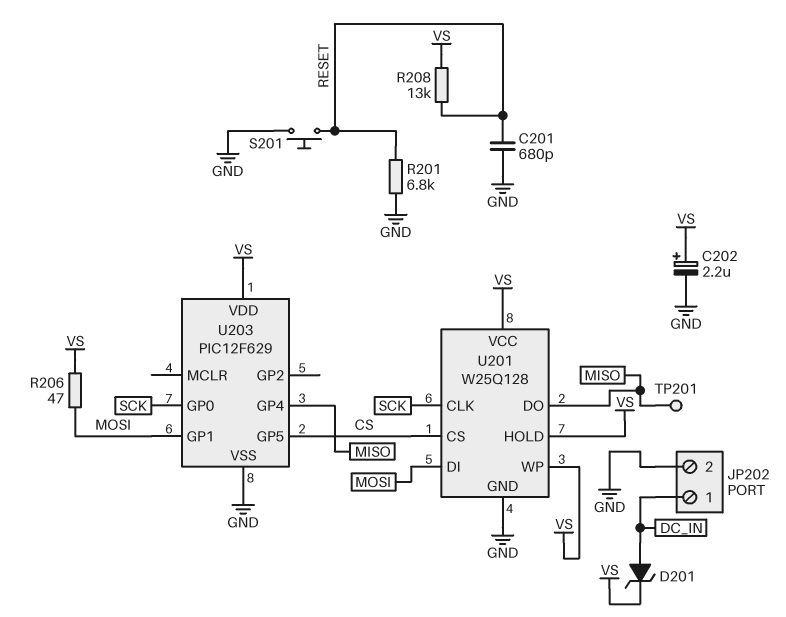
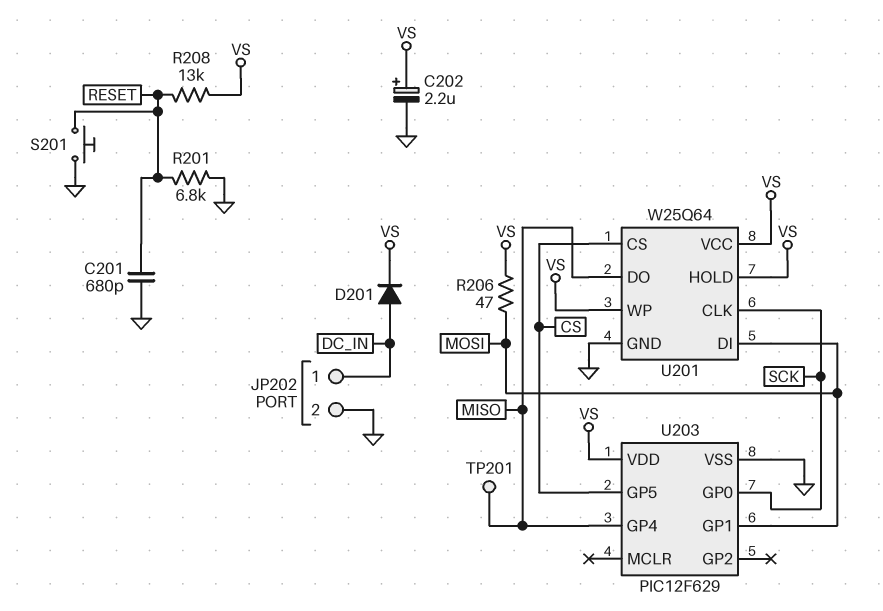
D201: zener (A DC_IN, K VS) -> diode (A DC_IN, K VS)
U201: W25Q128 -> W25Q64

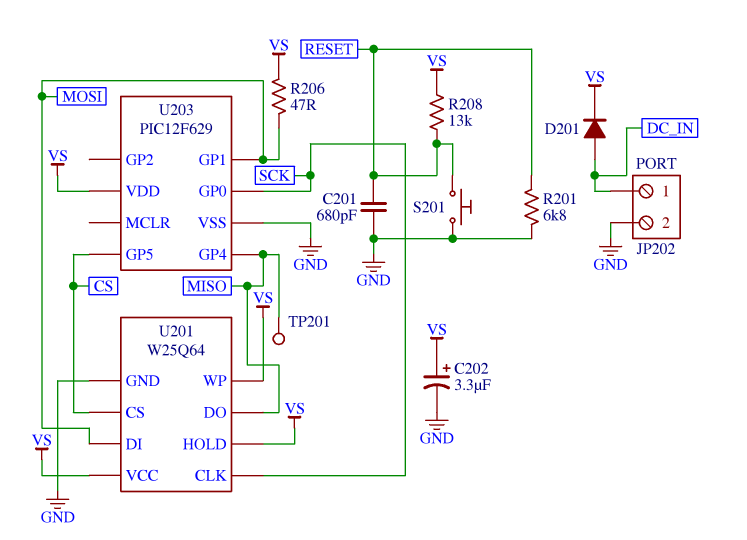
C202: 2.2uF (plus VS, minus GND) -> 3.3uF (plus VS, minus GND)

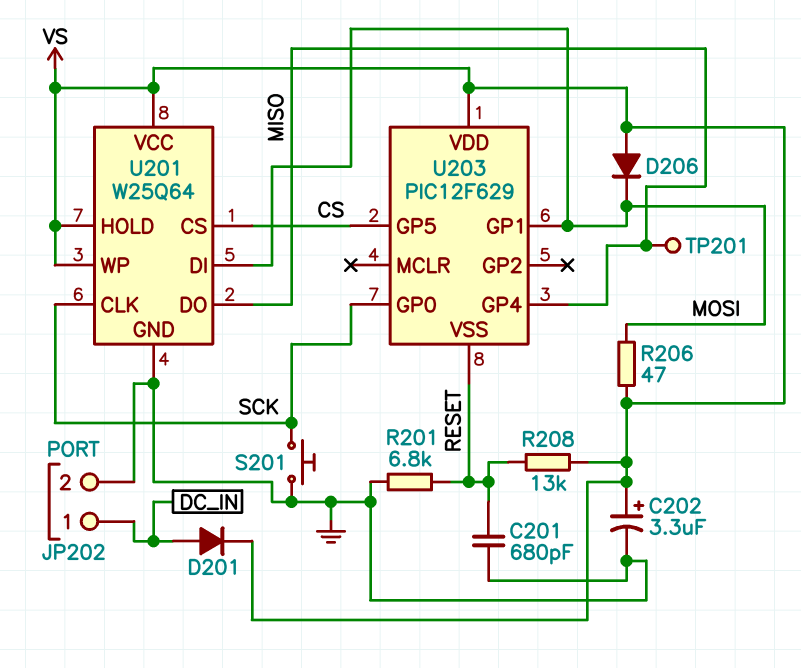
D206: none -> diode (A VS, K MOSI)
S201: button (GND, RESET) -> button (GND, SCK)
U203 pin VSS: GND -> RESET

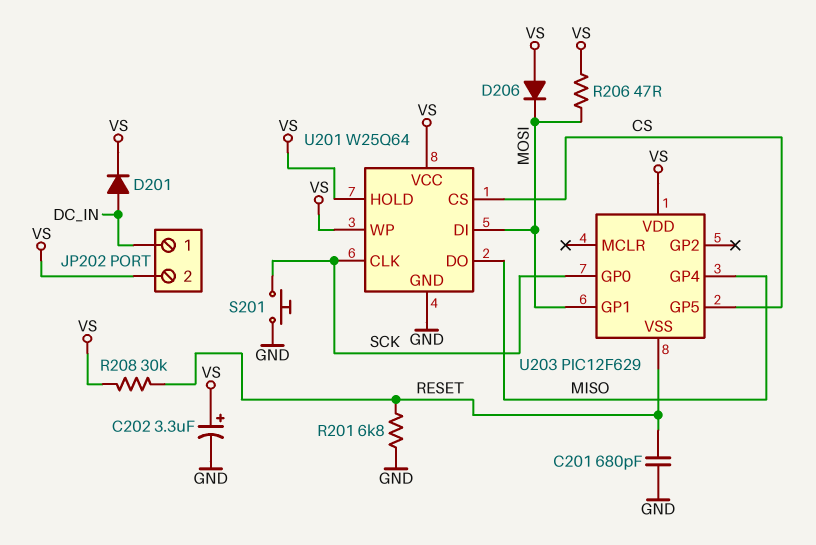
JP202 pin 2: GND -> VS
R208: 13k (RESET, VS) -> 30k (RESET, VS)
TP201: test point (MISO) -> none

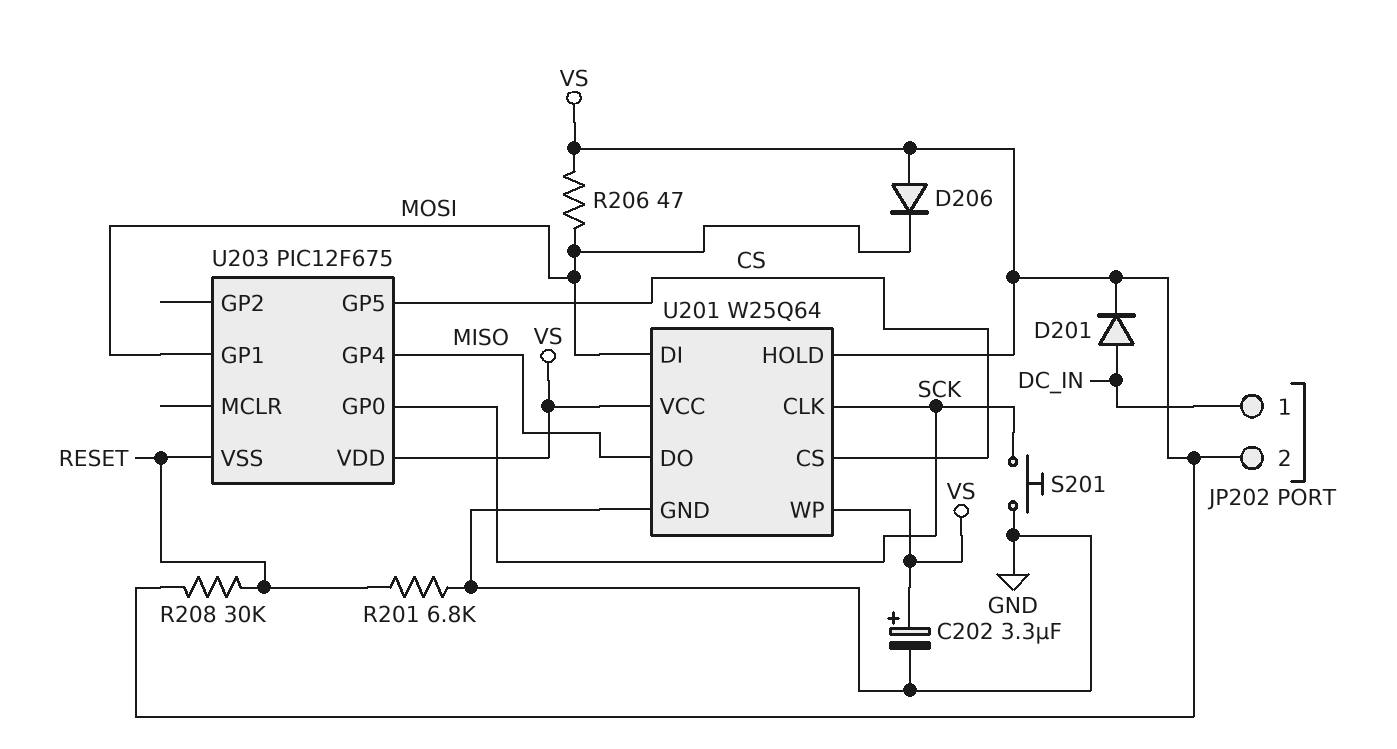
C201: 680pF (GND, RESET) -> none
U203: PIC12F629 -> PIC12F675

